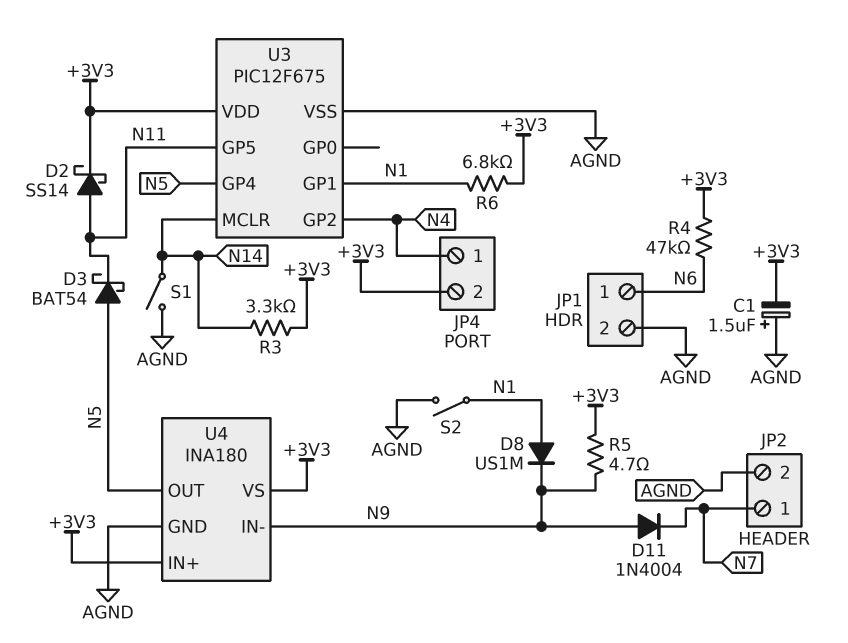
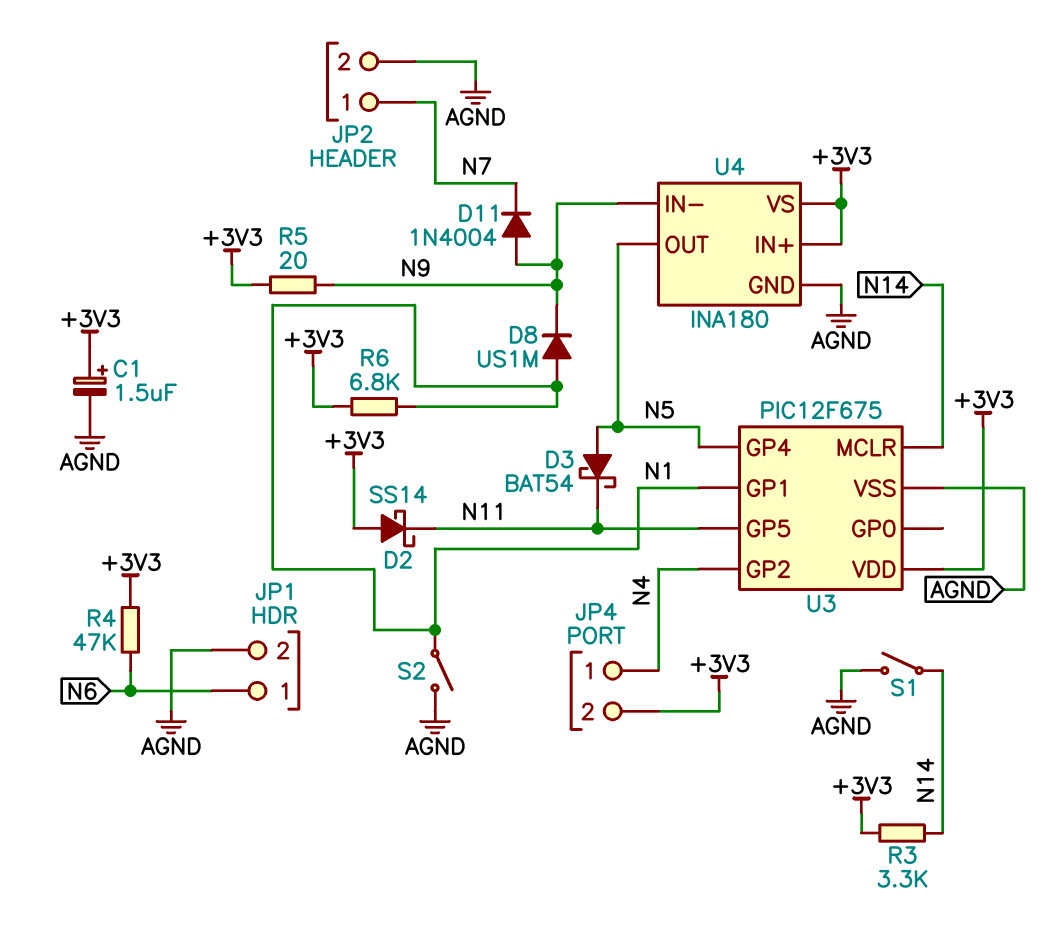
C1: 1.5uF (plus AGND, minus +3V3) -> 1.5uF (plus +3V3, minus AGND)
D2: schottky SS14 (A N11, K +3V3) -> schottky SS14 (A +3V3, K N11)
R5: 4.7 (+3V3, N9) -> 20 (+3V3, N9)

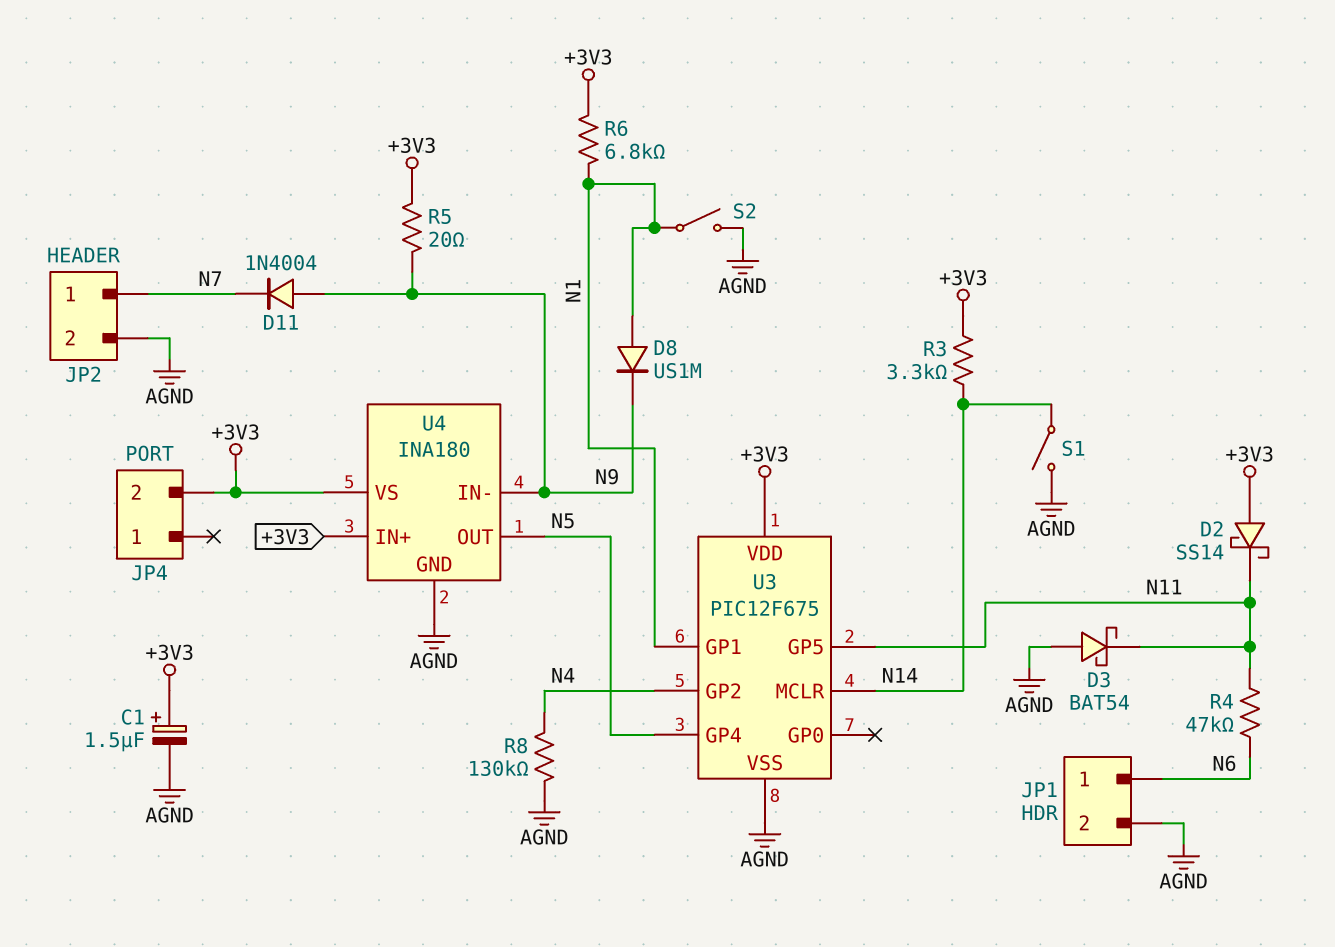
D3: schottky BAT54 (A N5, K N11) -> schottky BAT54 (A AGND, K N11)
JP4 pin 1: N4 -> none
R4: 47k (+3V3, N6) -> 47k (N6, N11)
R8: none -> 130k (AGND, N4)

